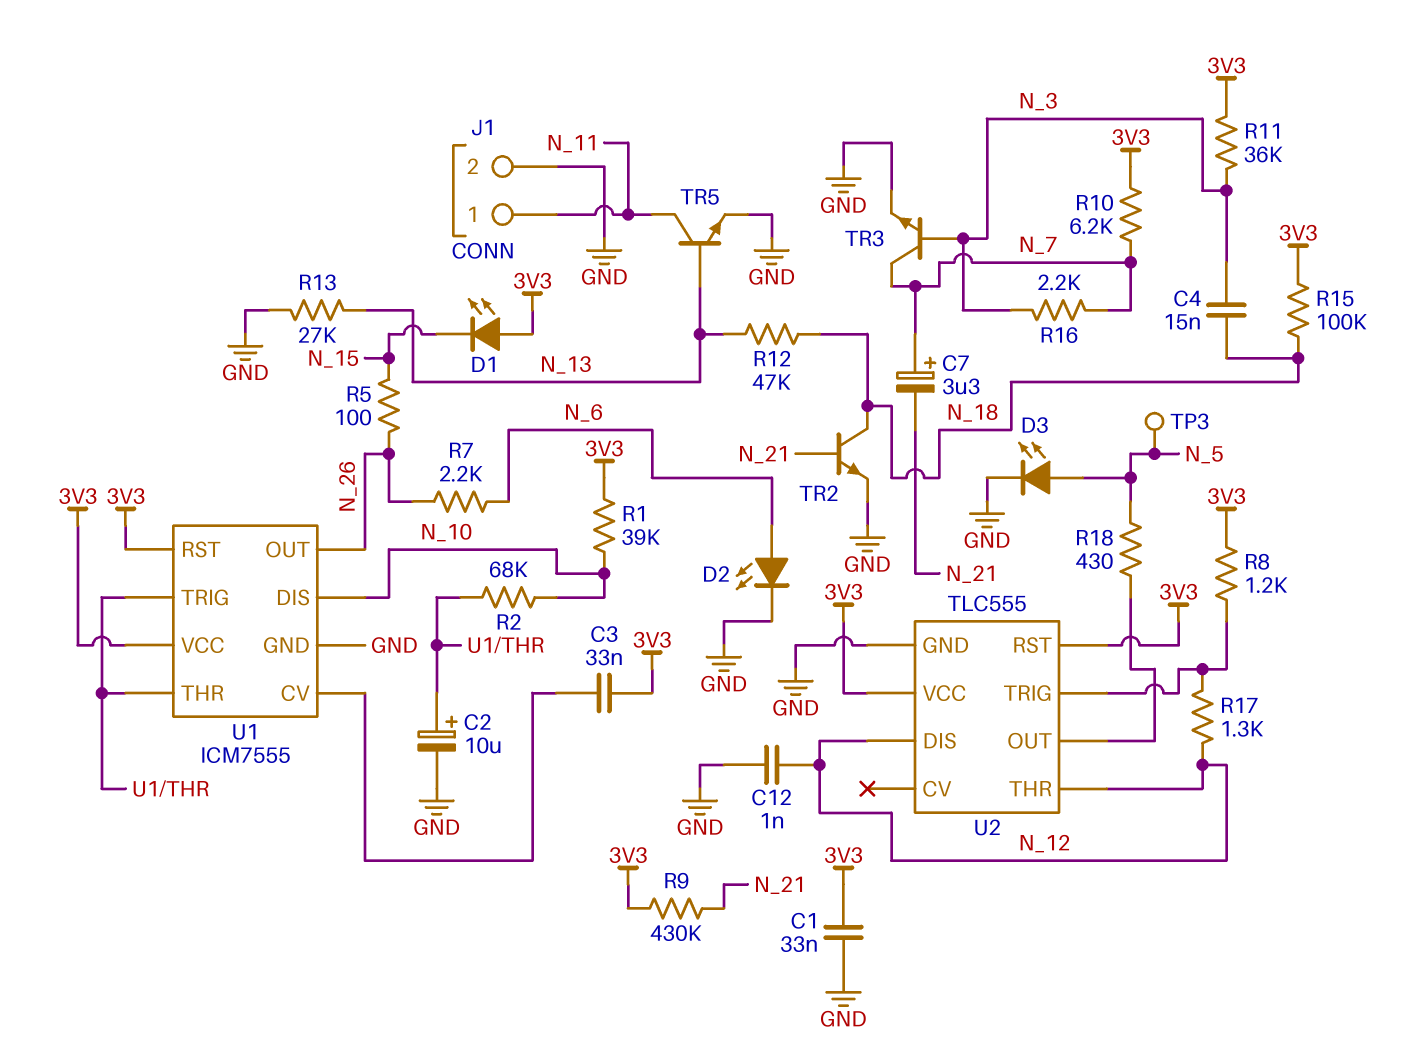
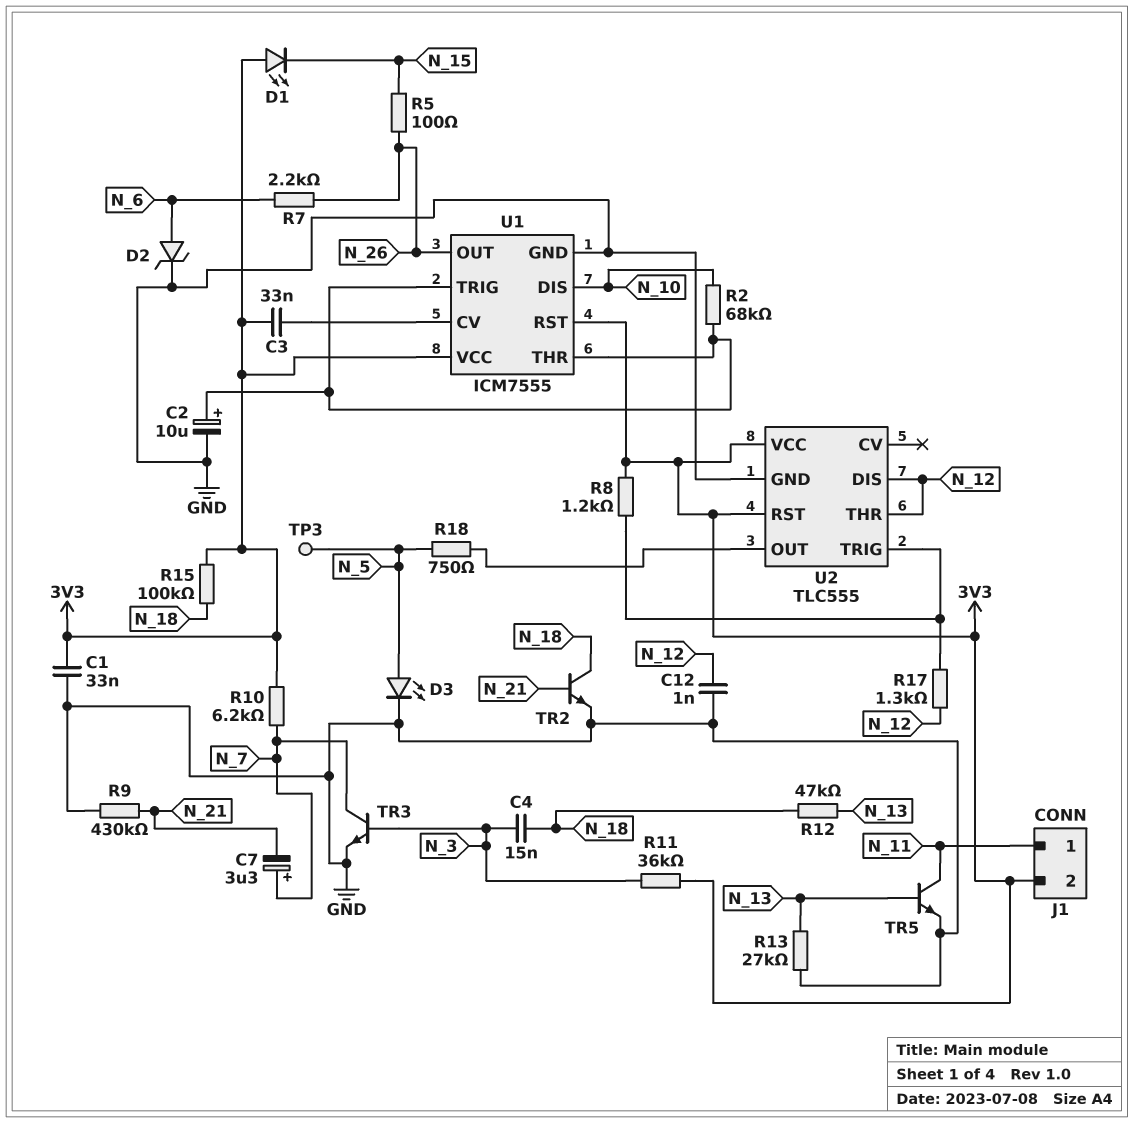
D2: LED (A N_6, K GND) -> zener (A N_6, K GND)
J1 pin 2: GND -> 3V3
R1: 39k (3V3, N_10) -> none
R9: 430k (3V3, N_21) -> 430k (GND, N_21)
R16: 2.2k (N_3, N_7) -> none
R18: 430 (N_5, U2/OUT) -> 750 (N_5, U2/OUT)

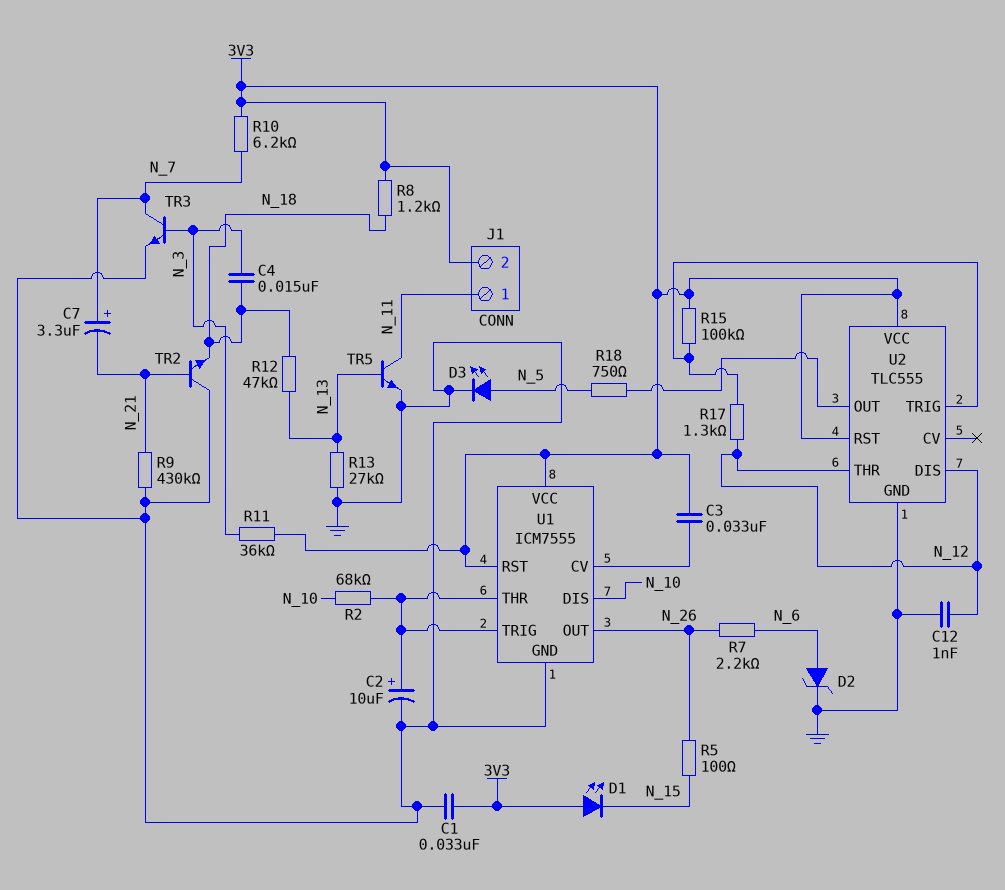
R8: 1.2k (3V3, U2/TRIG) -> 1.2k (3V3, N_18)
R15: 100k (3V3, N_18) -> 100k (3V3, U2/TRIG)
TP3: test point (N_5) -> none
TR2: NPN (B N_21, C N_18, E GND) -> NPN (B N_21, C GND, E N_18)

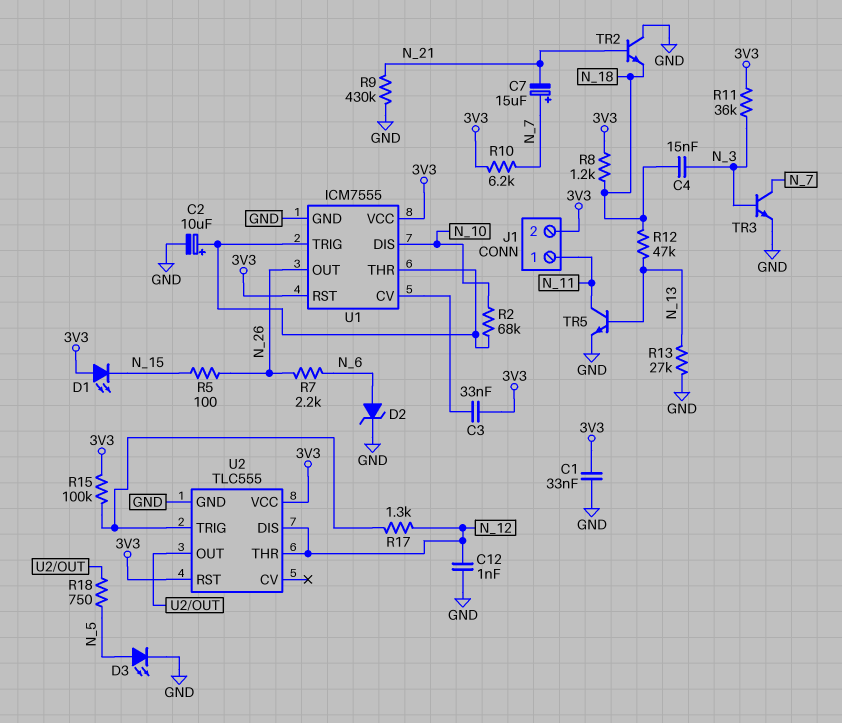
C7: 3.3uF (plus N_7, minus N_21) -> 15uF (plus N_7, minus N_21)

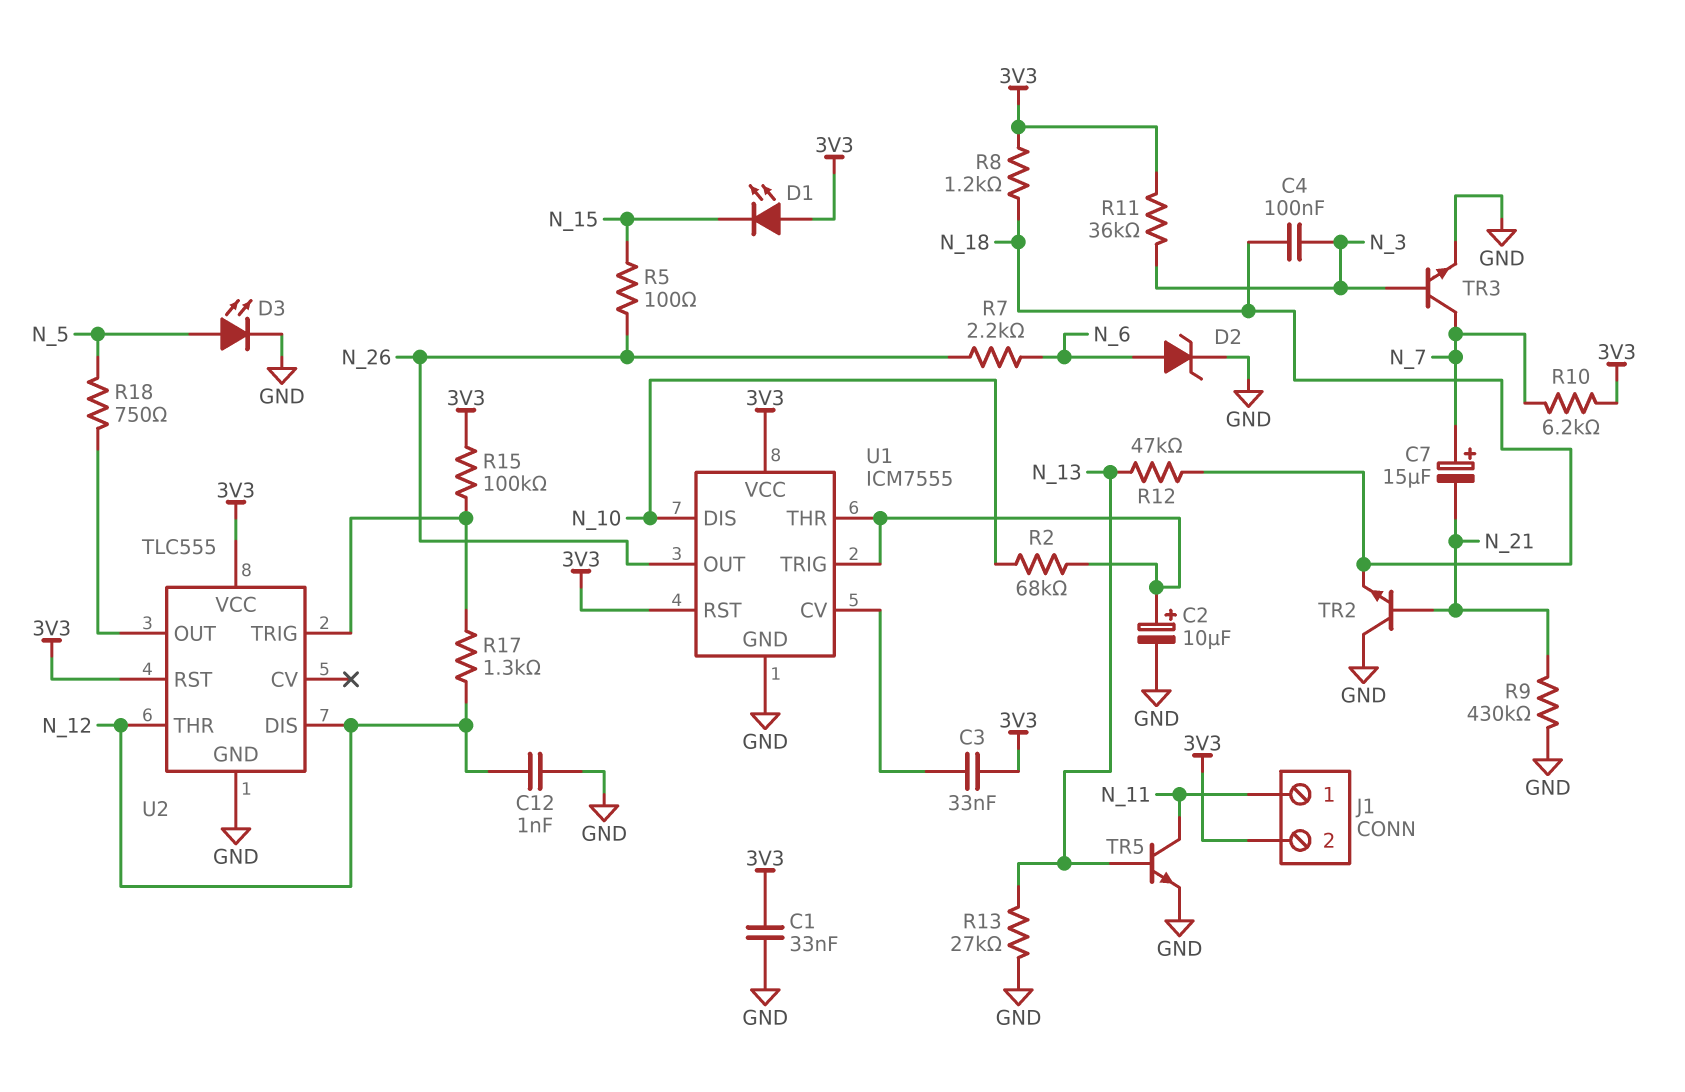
C4: 15nF (N_3, N_18) -> 100nF (N_3, N_18)

